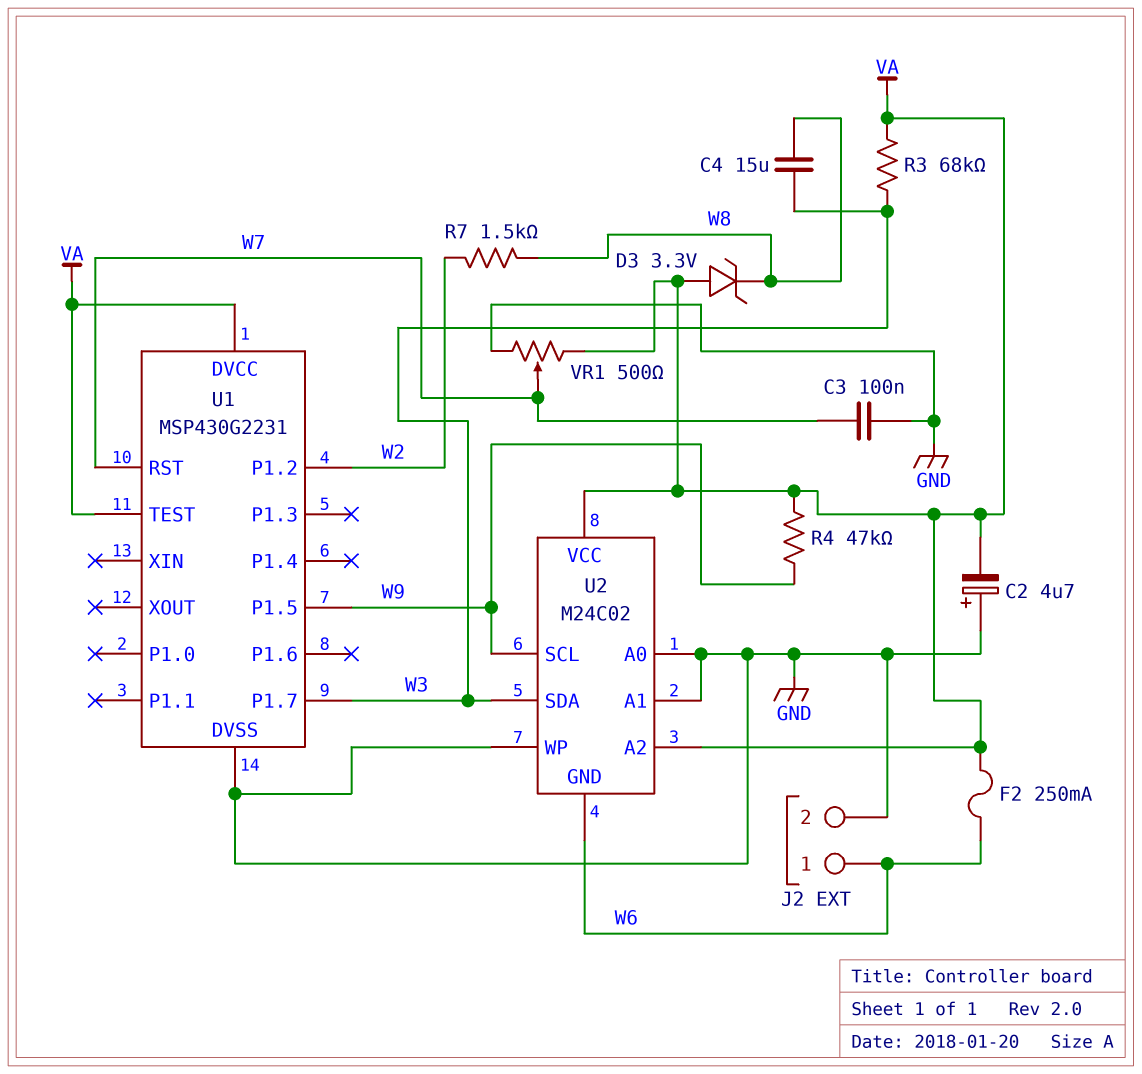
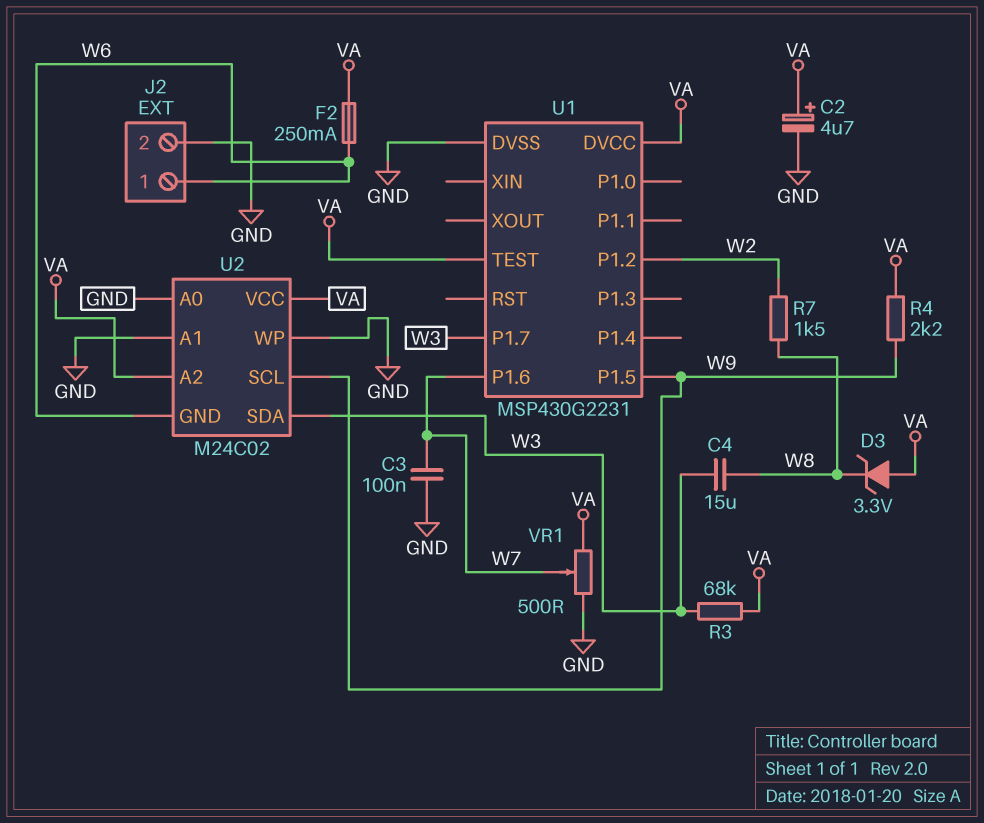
C2: 4.7uF (plus GND, minus VA) -> 4.7uF (plus VA, minus GND)
R4: 47k (VA, W9) -> 2.2k (VA, W9)
U1 pin P1.6: none -> W7
U1 pin RST: W7 -> none

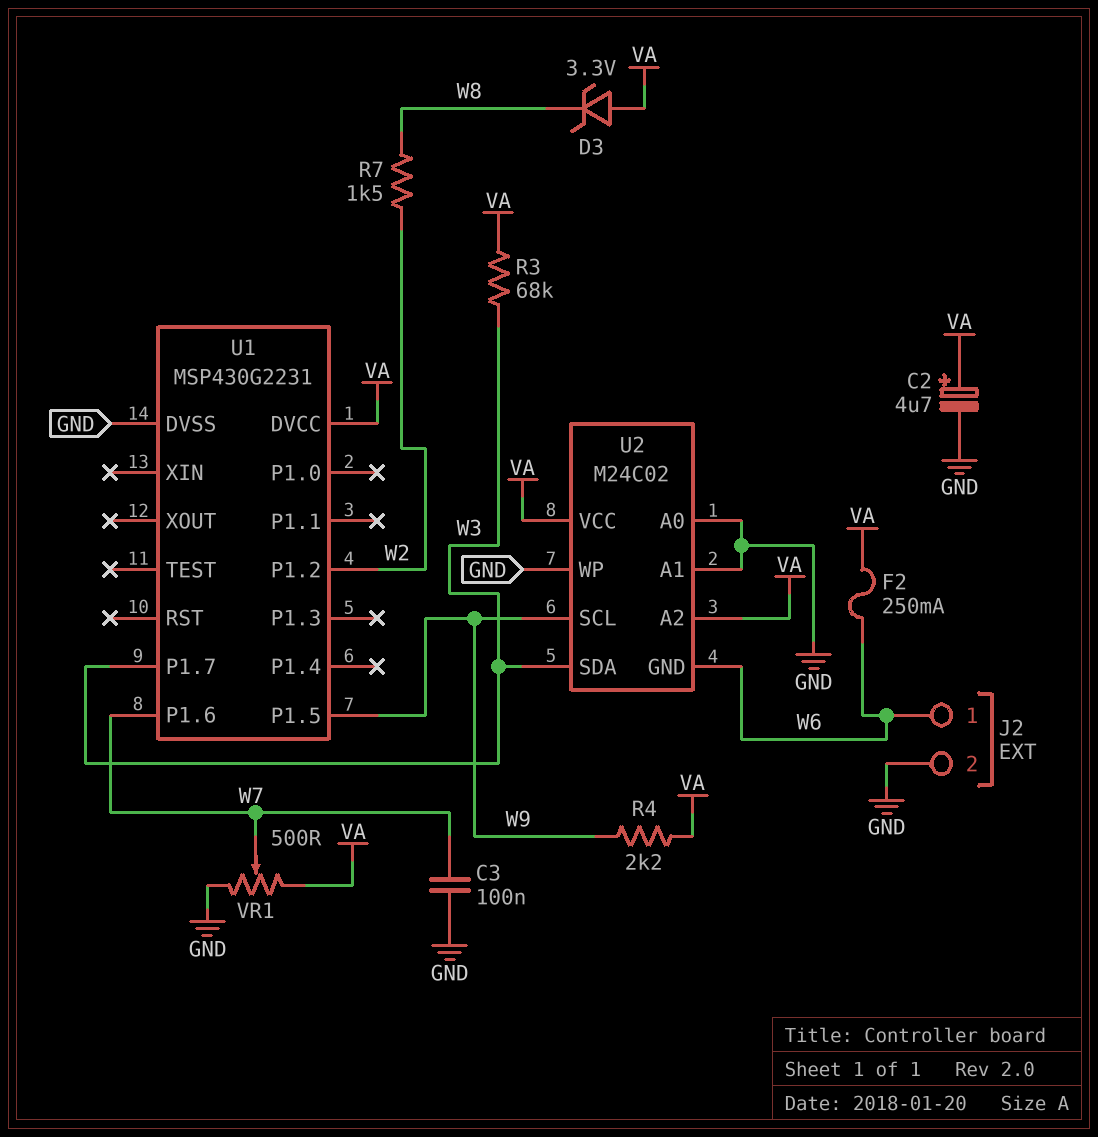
C4: 15uF (W3, W8) -> none
U1 pin TEST: VA -> none

